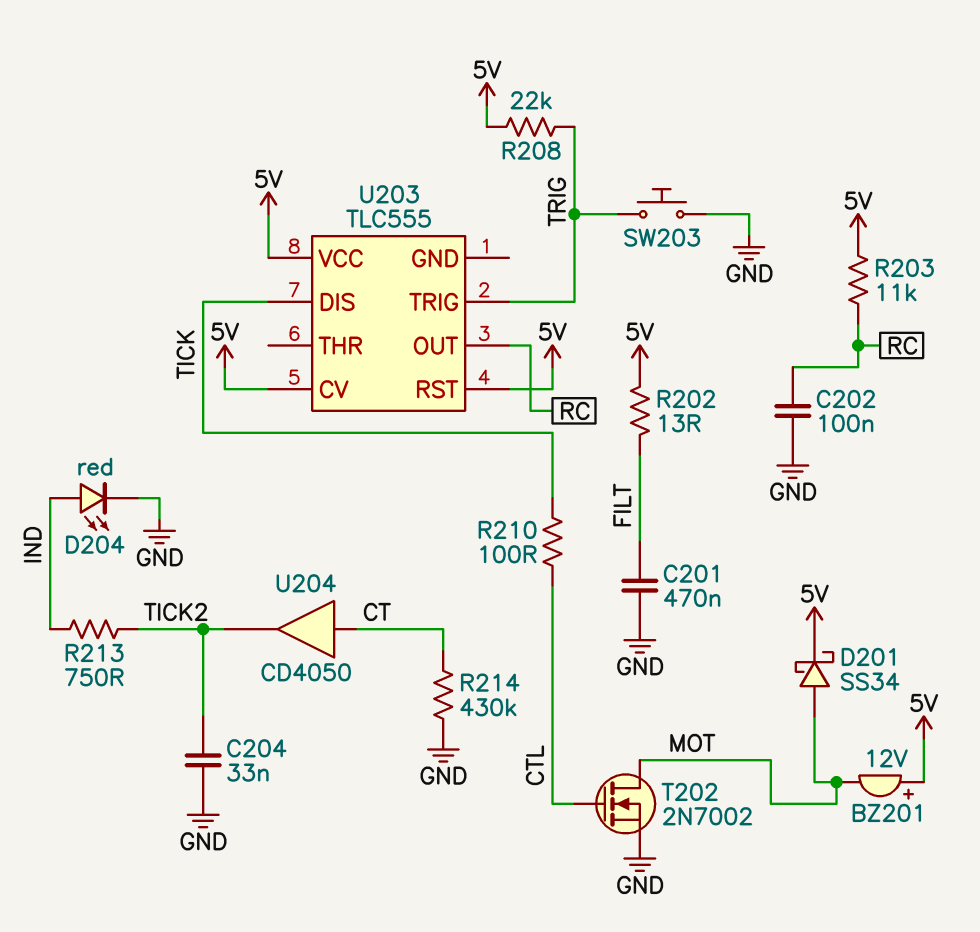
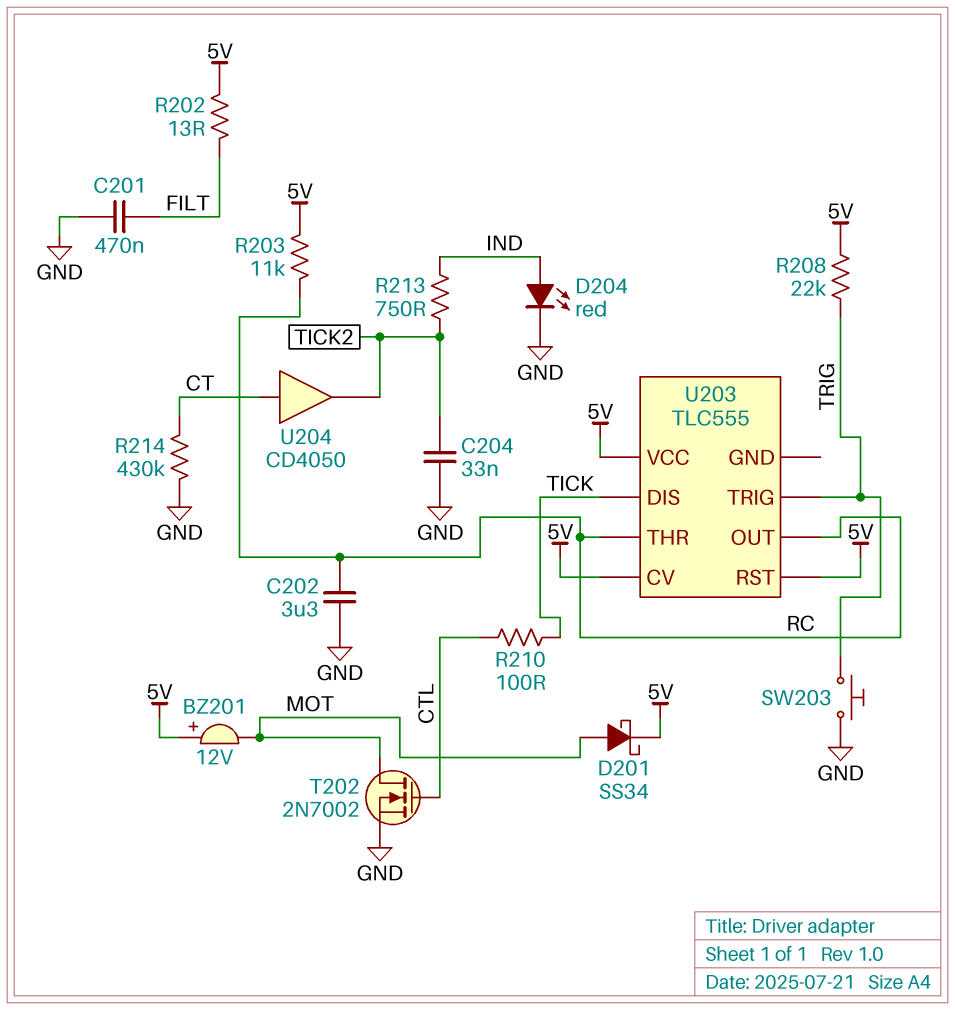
C202: 100nF (GND, RC) -> 3.3uF (GND, RC)
U203 pin THR: none -> RC

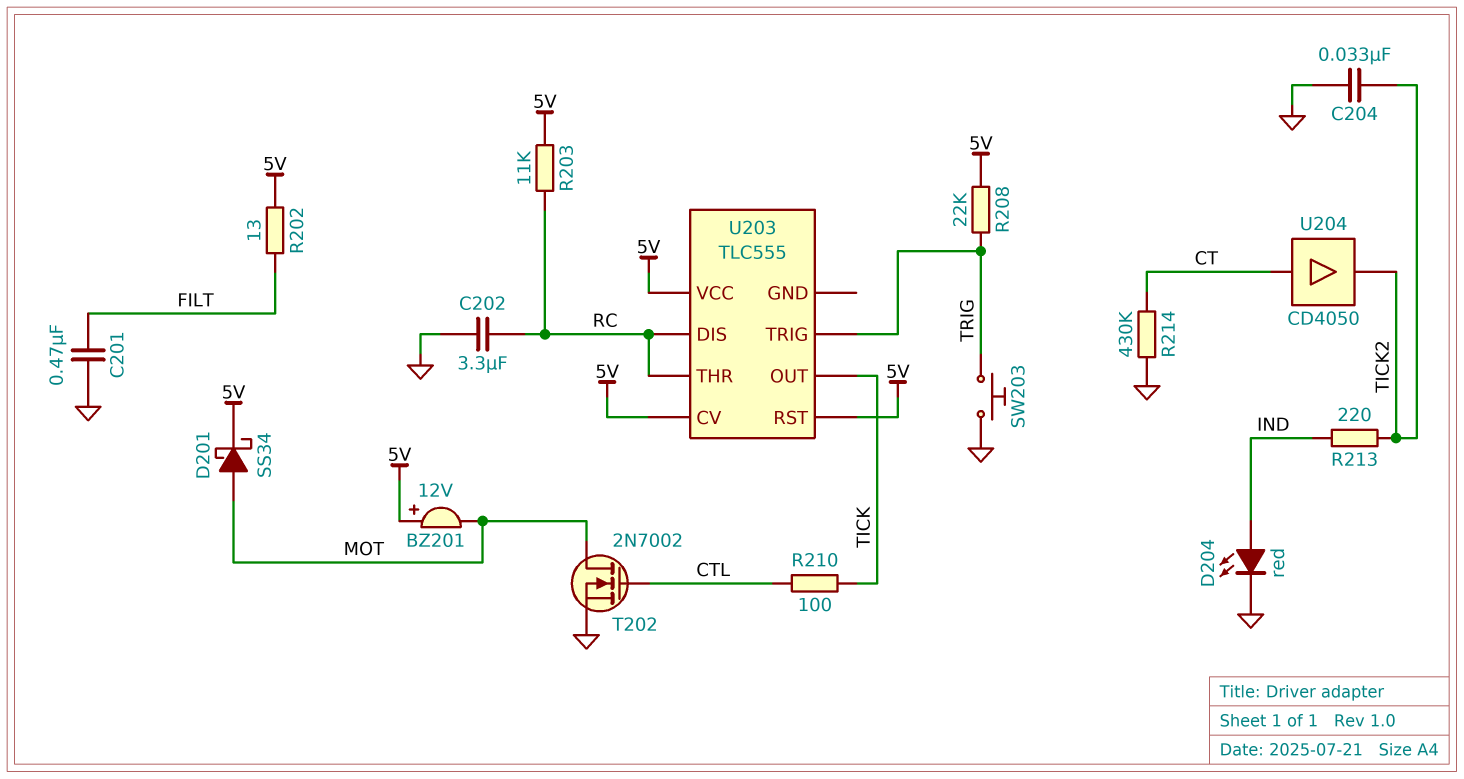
R213: 750 (IND, TICK2) -> 220 (IND, TICK2)
U203 pin DIS: TICK -> RC
U203 pin OUT: RC -> TICK

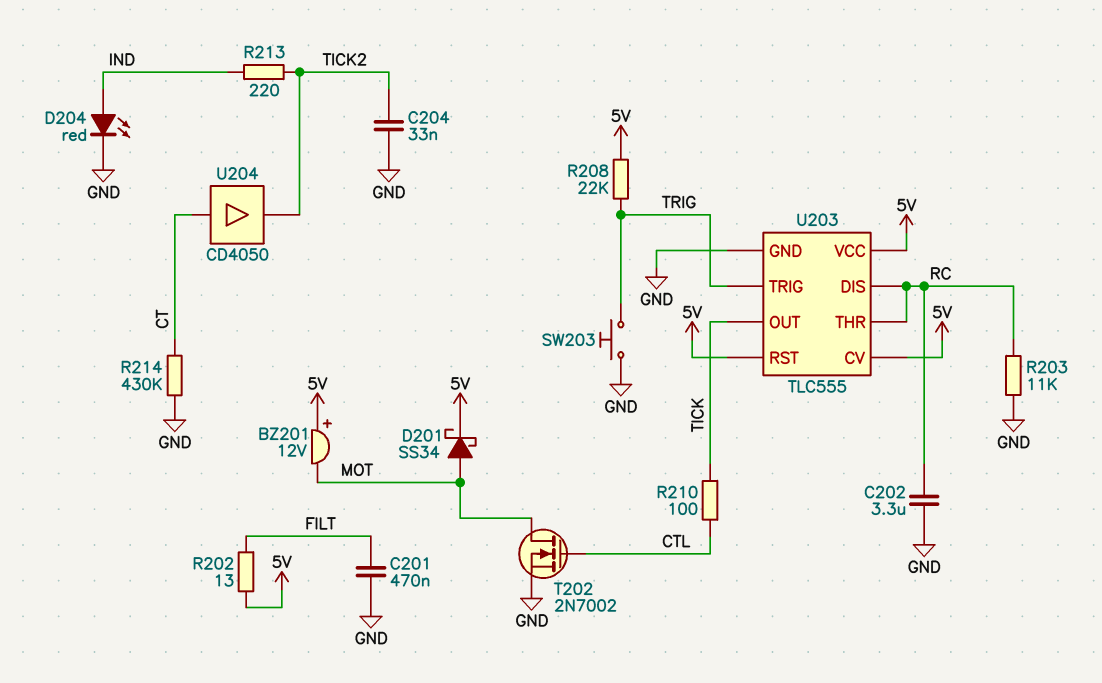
R203: 11k (5V, RC) -> 11k (GND, RC)
U203 pin GND: none -> GND

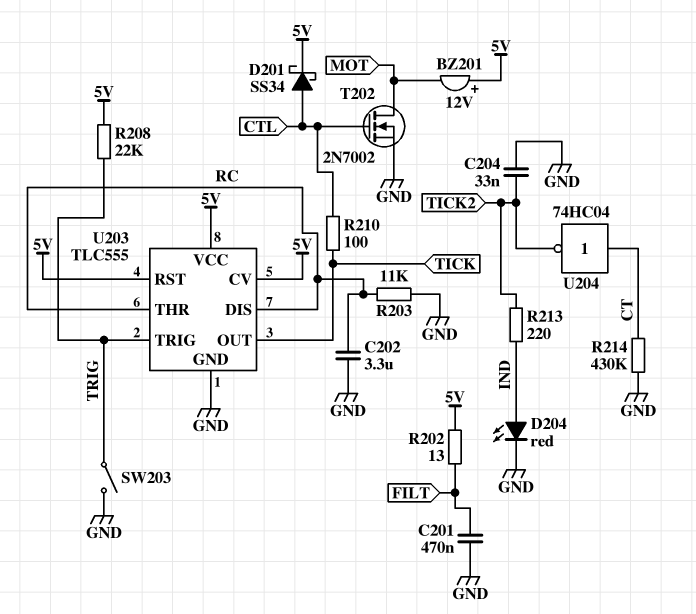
D201: schottky SS34 (A MOT, K 5V) -> schottky SS34 (A CTL, K 5V)
SW203: button (GND, TRIG) -> switch (GND, TRIG)
U204: buffer CD4050 (in CT, out TICK2) -> NOT 74HC04 (in CT, out TICK2)

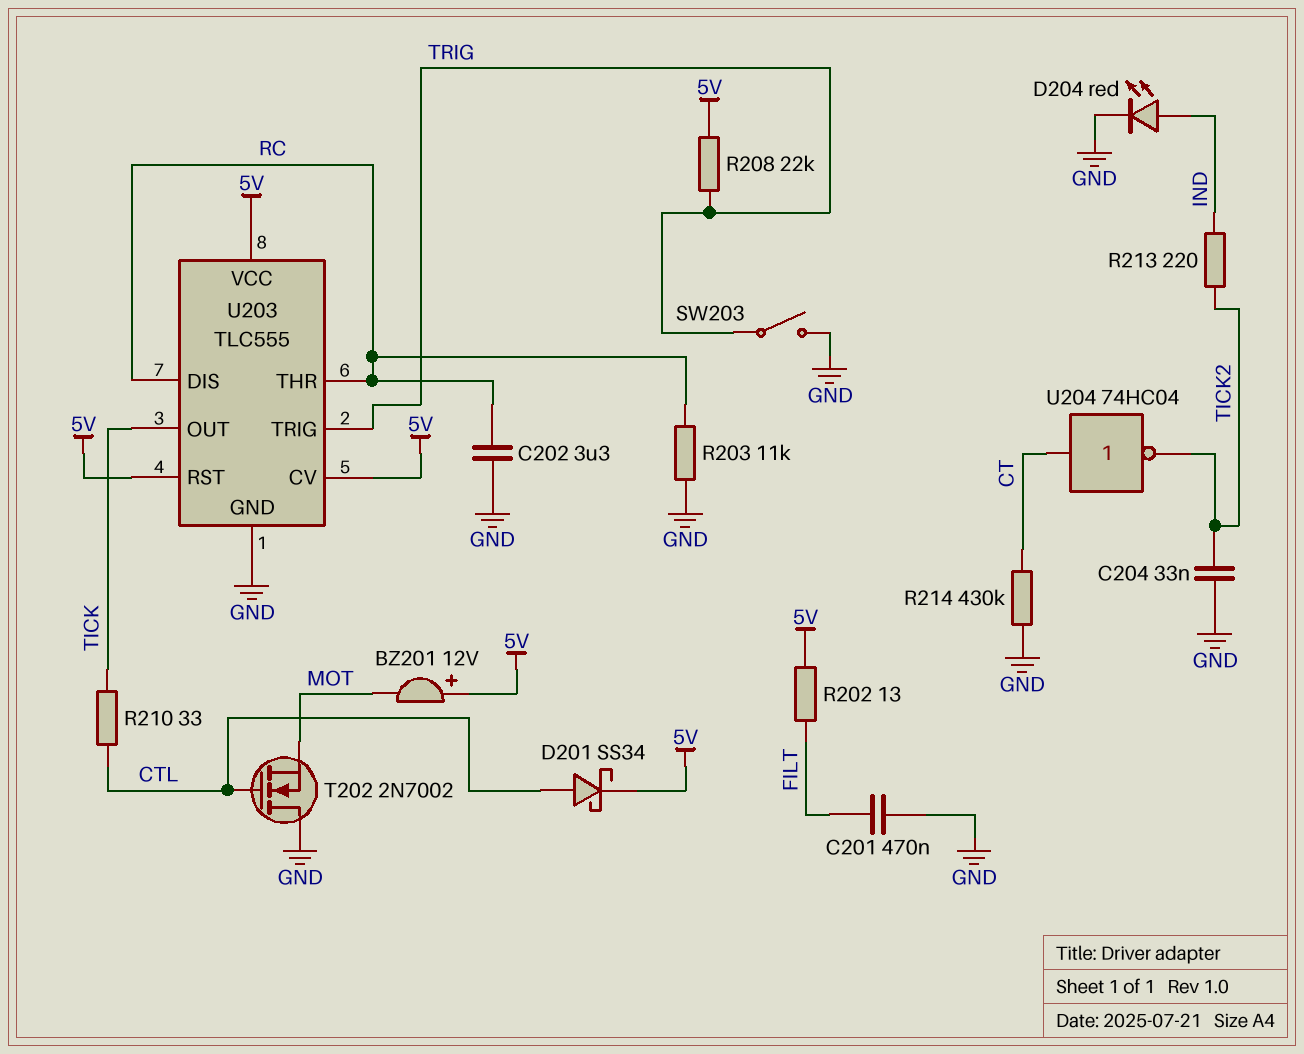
R210: 100 (CTL, TICK) -> 33 (CTL, TICK)
T202: NMOS 2N7002 (G CTL, D MOT, S GND) -> NMOS 2N7002 (G CTL, D GND, S MOT)

